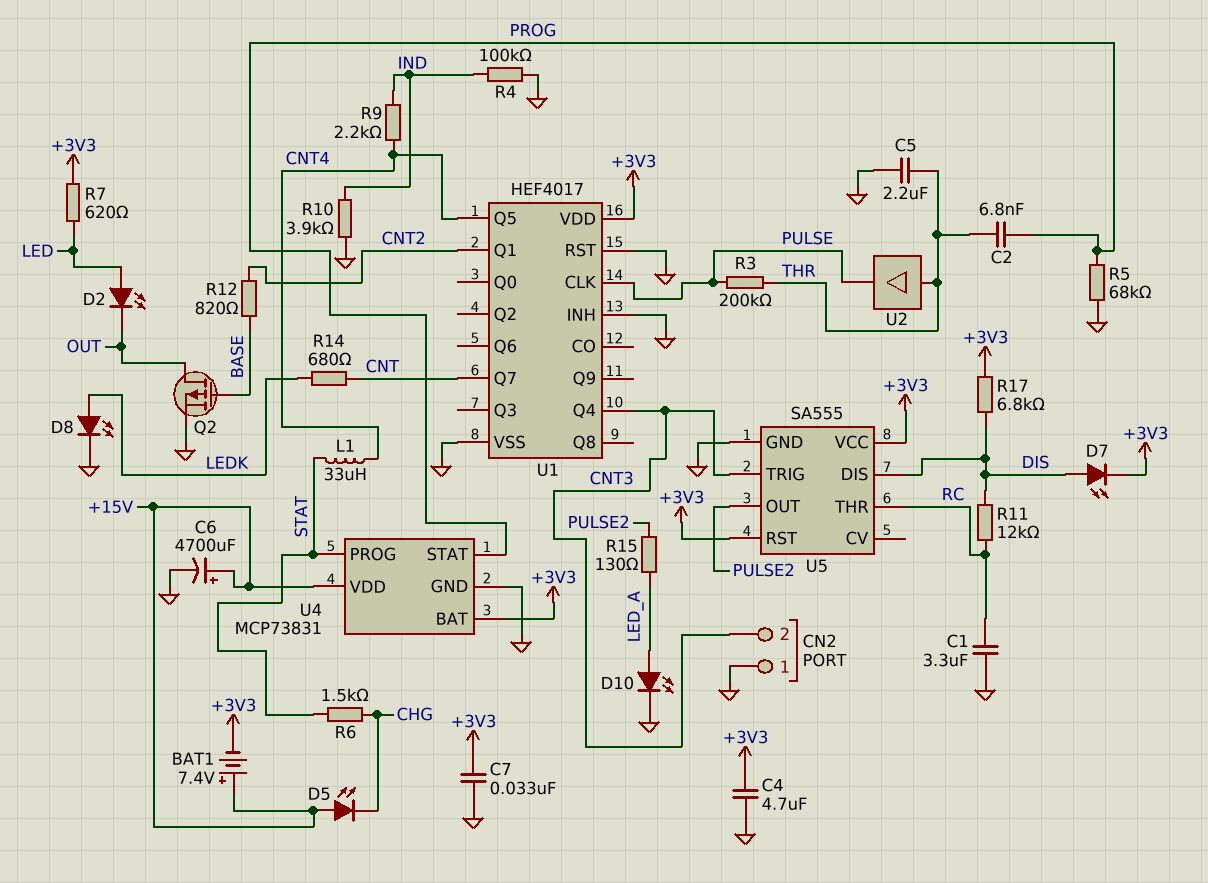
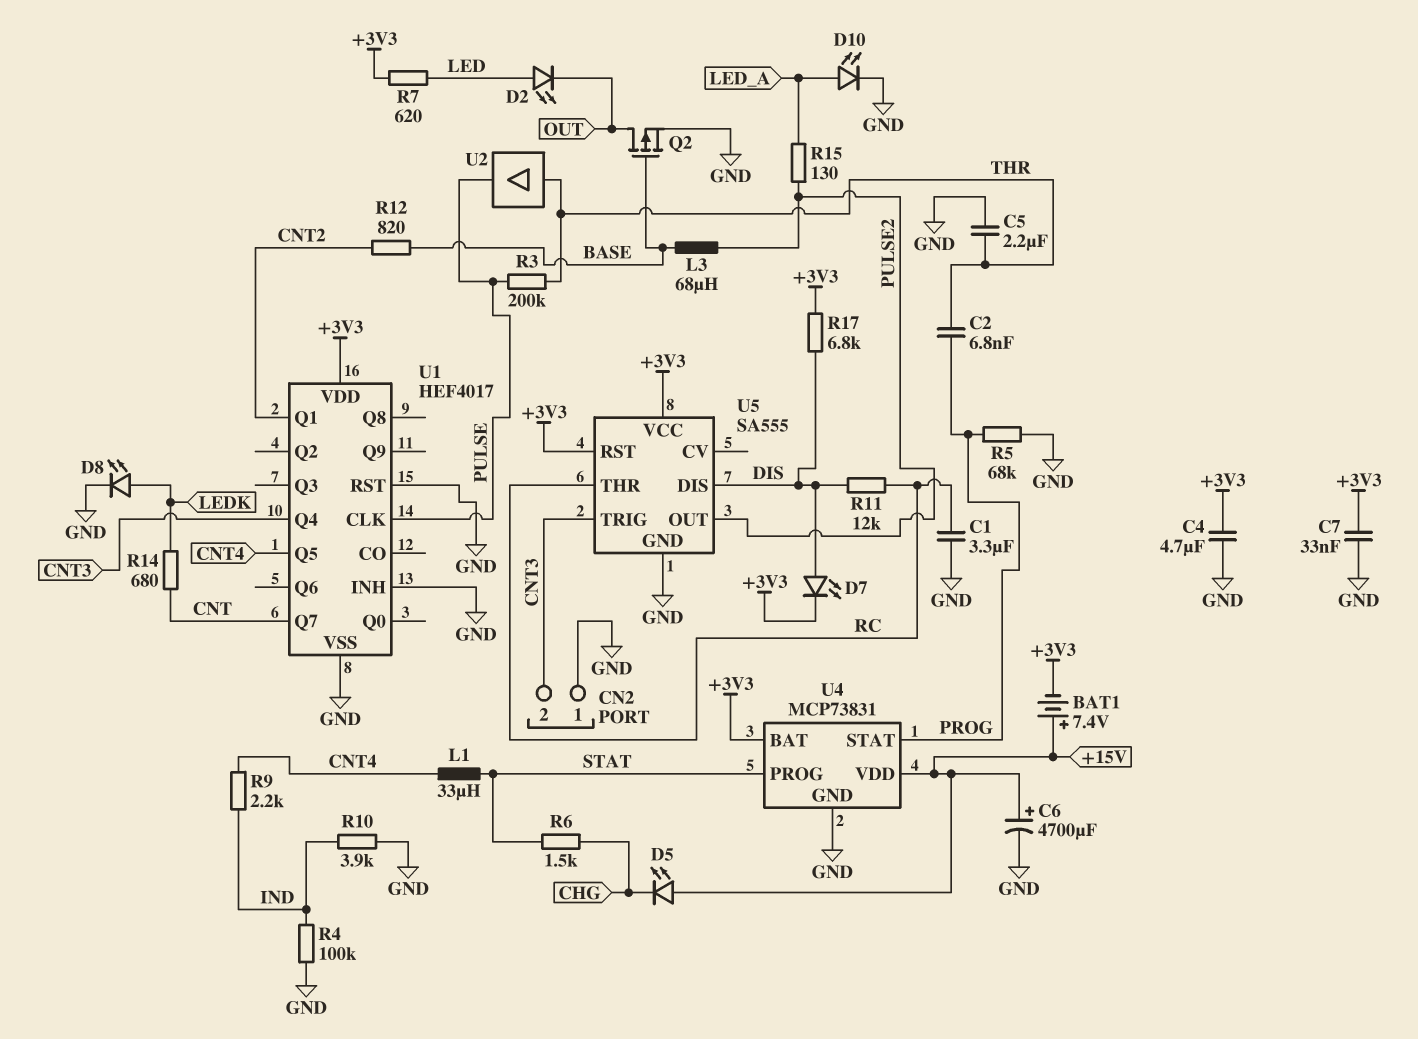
L3: none -> 68uH (BASE, PULSE2)

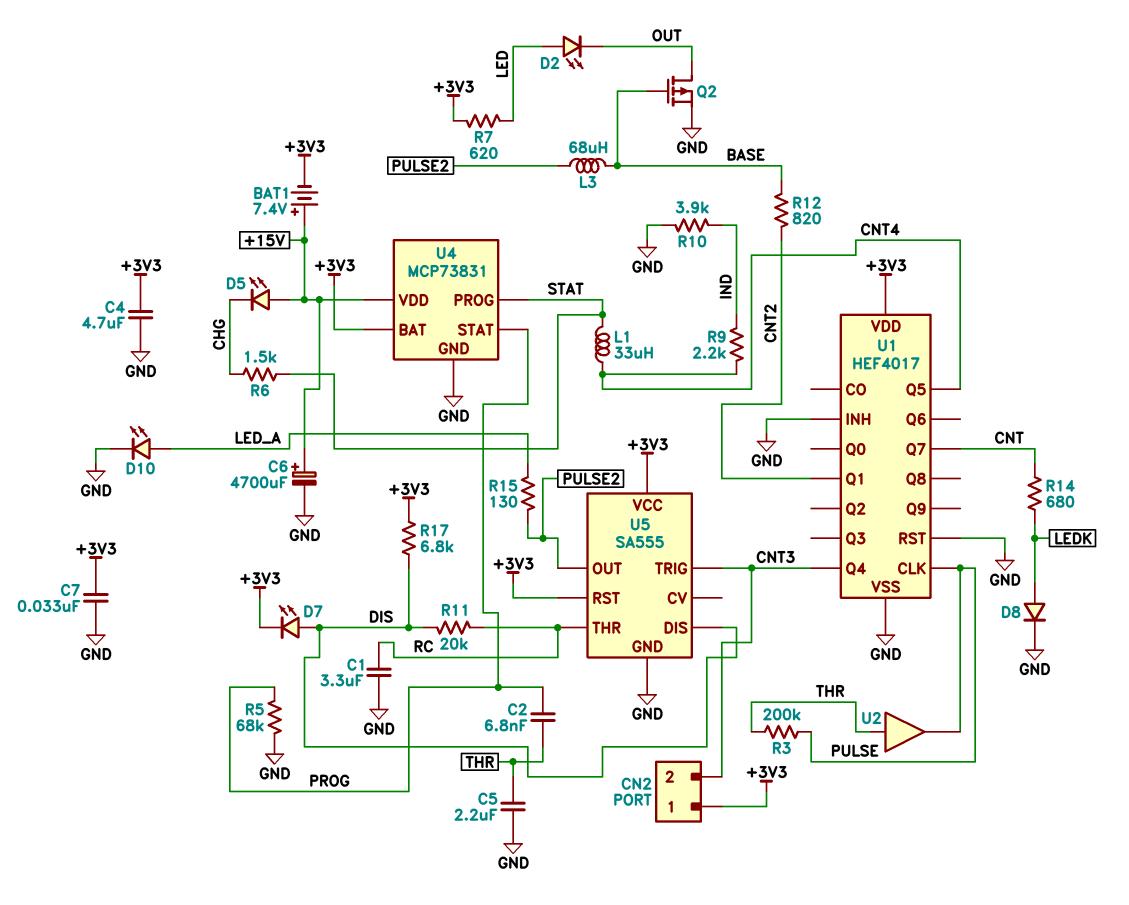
CN2 pin 1: GND -> +3V3
D8: LED (A LEDK, K GND) -> diode (A LEDK, K GND)
R4: 100k (GND, IND) -> none
R11: 12k (DIS, RC) -> 20k (DIS, RC)

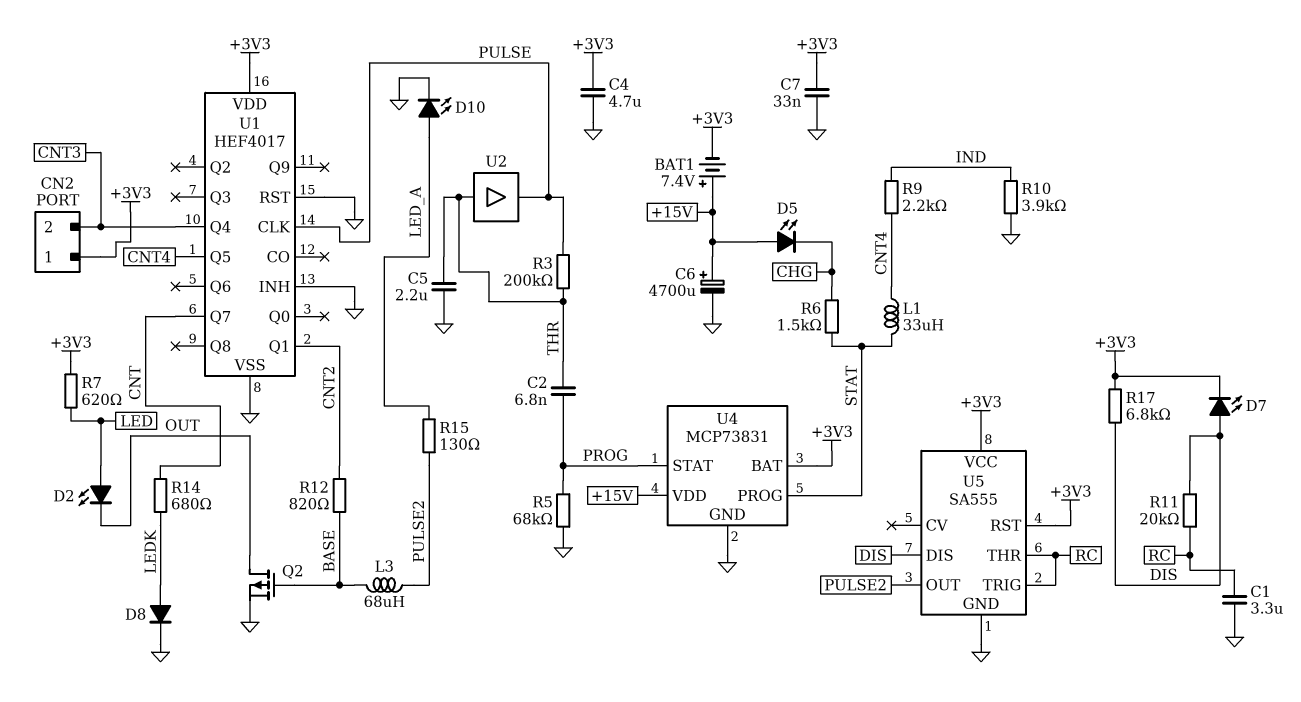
U5 pin TRIG: CNT3 -> RC

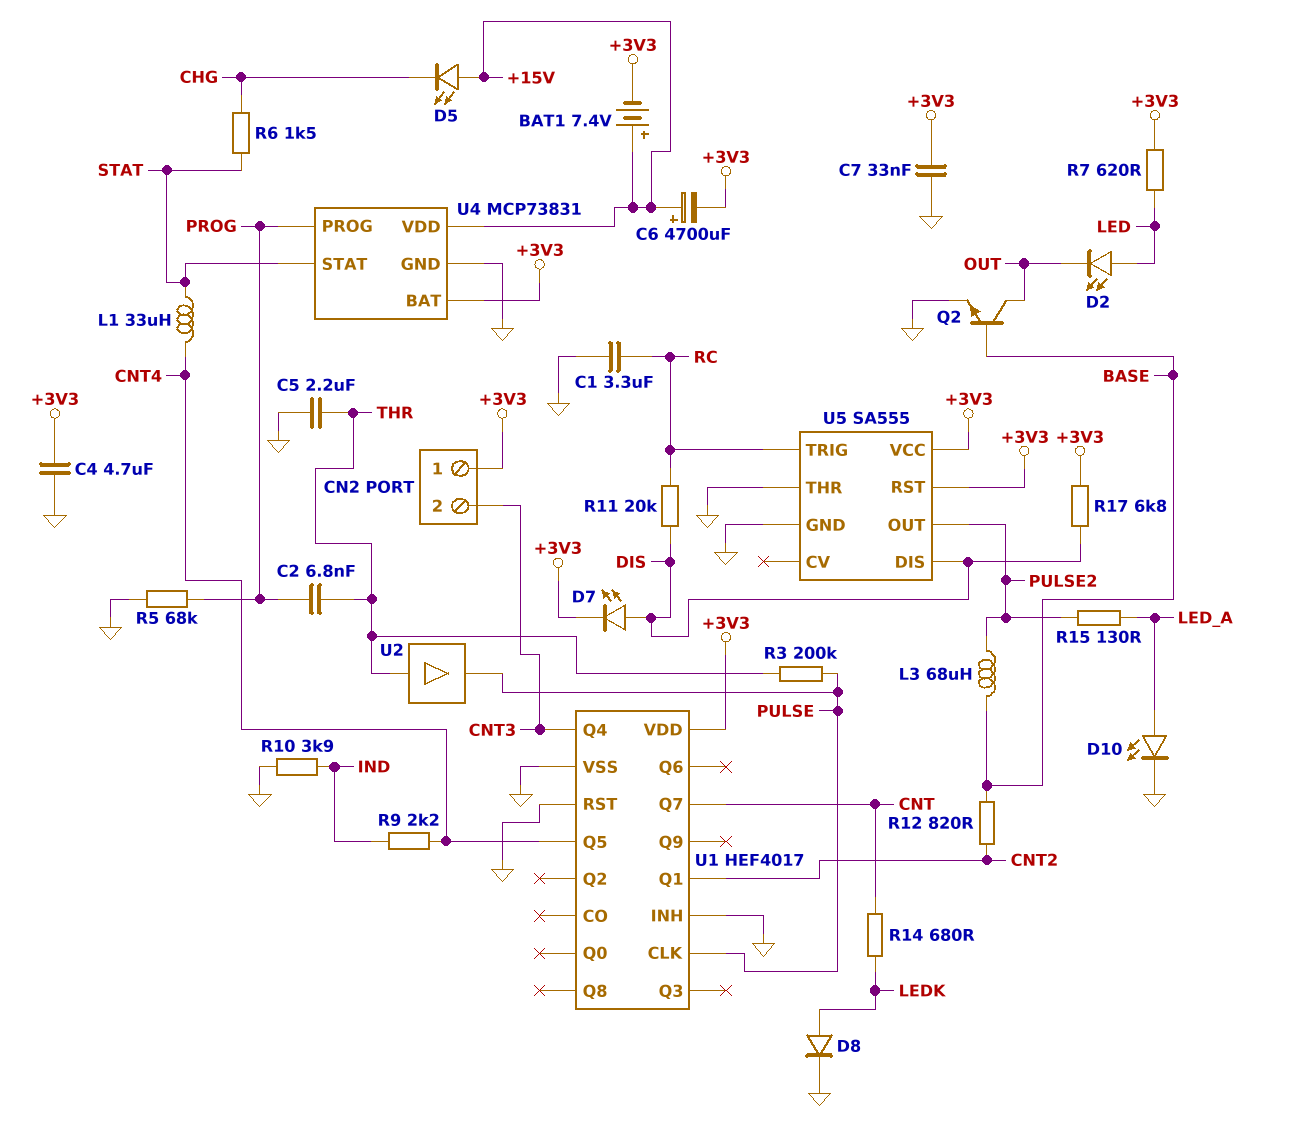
C6: 4700uF (plus +15V, minus GND) -> 4700uF (plus +15V, minus +3V3)
Q2: PMOS (G BASE, D OUT, S GND) -> NPN (B BASE, C OUT, E GND)
U4 pin PROG: STAT -> PROG
U4 pin STAT: PROG -> STAT
U5 pin THR: RC -> GND

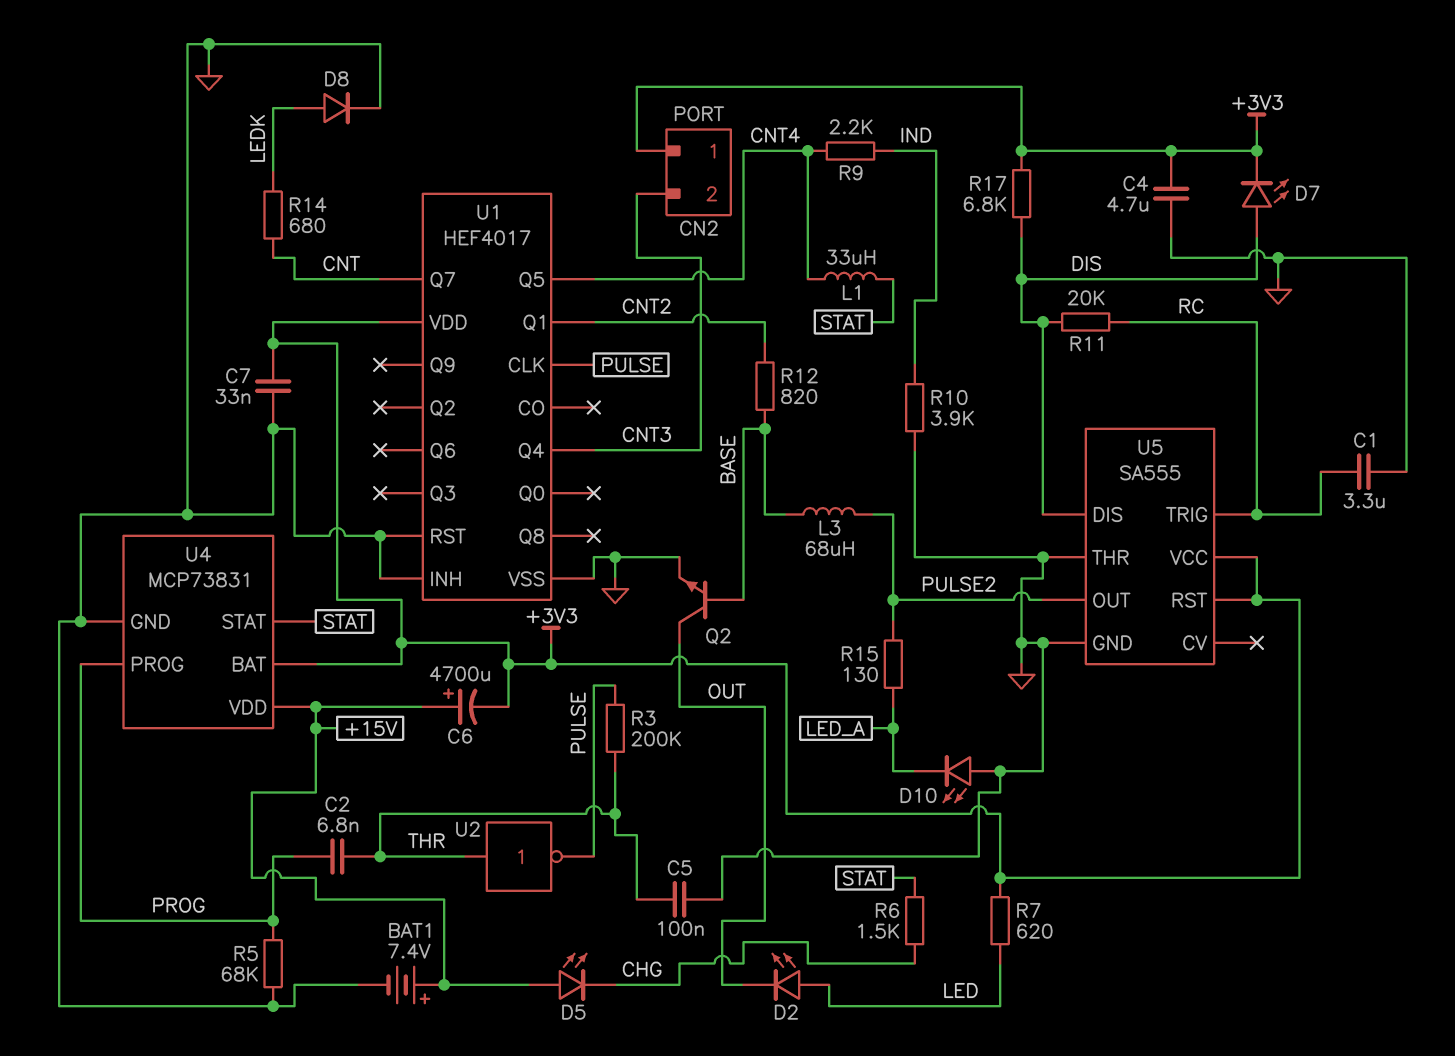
BAT1: 7.4V (plus +15V, minus +3V3) -> 7.4V (plus +15V, minus GND)
C5: 2.2uF (GND, THR) -> 100nF (GND, THR)
D10: LED (A LED_A, K GND) -> LED (A GND, K LED_A)
U2: buffer (in THR, out PULSE) -> NOT (in THR, out PULSE)

